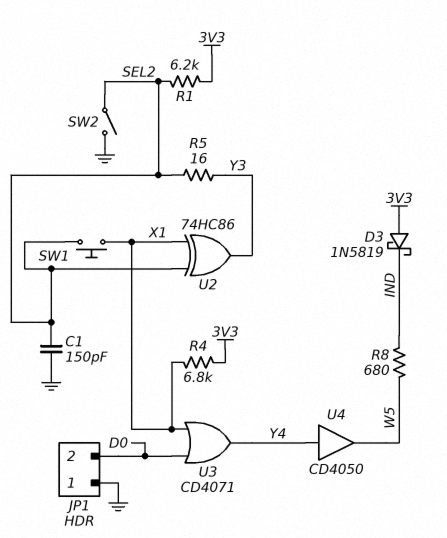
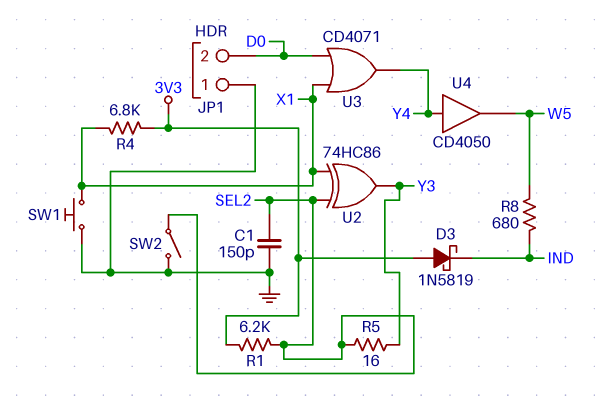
SW1: button (SEL2, X1) -> button (GND, X1)

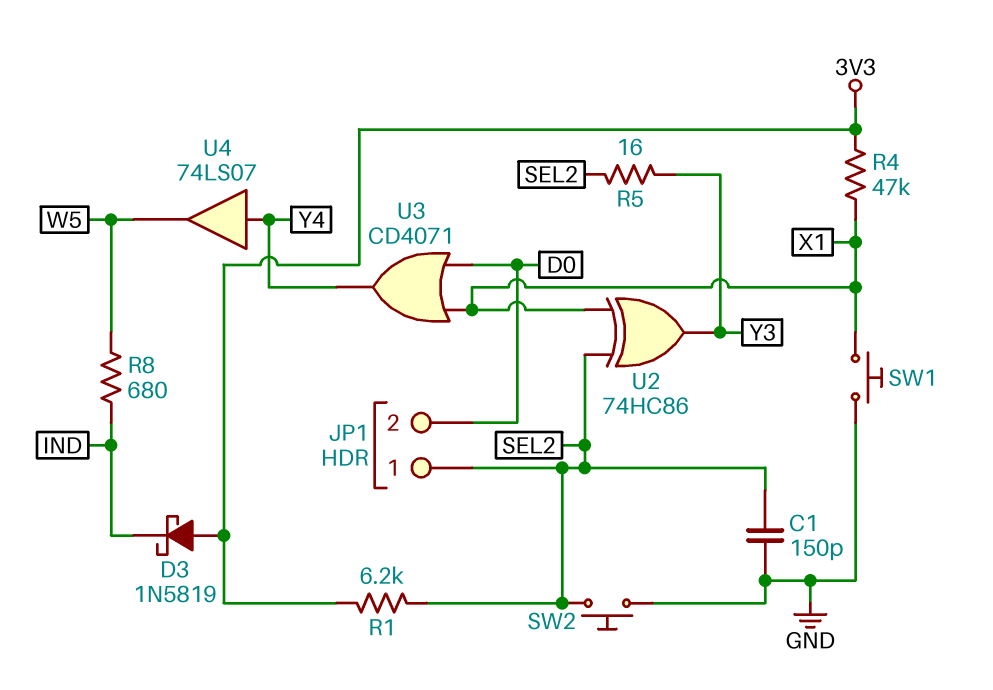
JP1 pin 1: GND -> SEL2
R4: 6.8k (3V3, X1) -> 47k (3V3, X1)
SW2: switch (GND, SEL2) -> button (GND, SEL2)
U4: buffer CD4050 (in Y4, out W5) -> buffer 74LS07 (in Y4, out W5)

